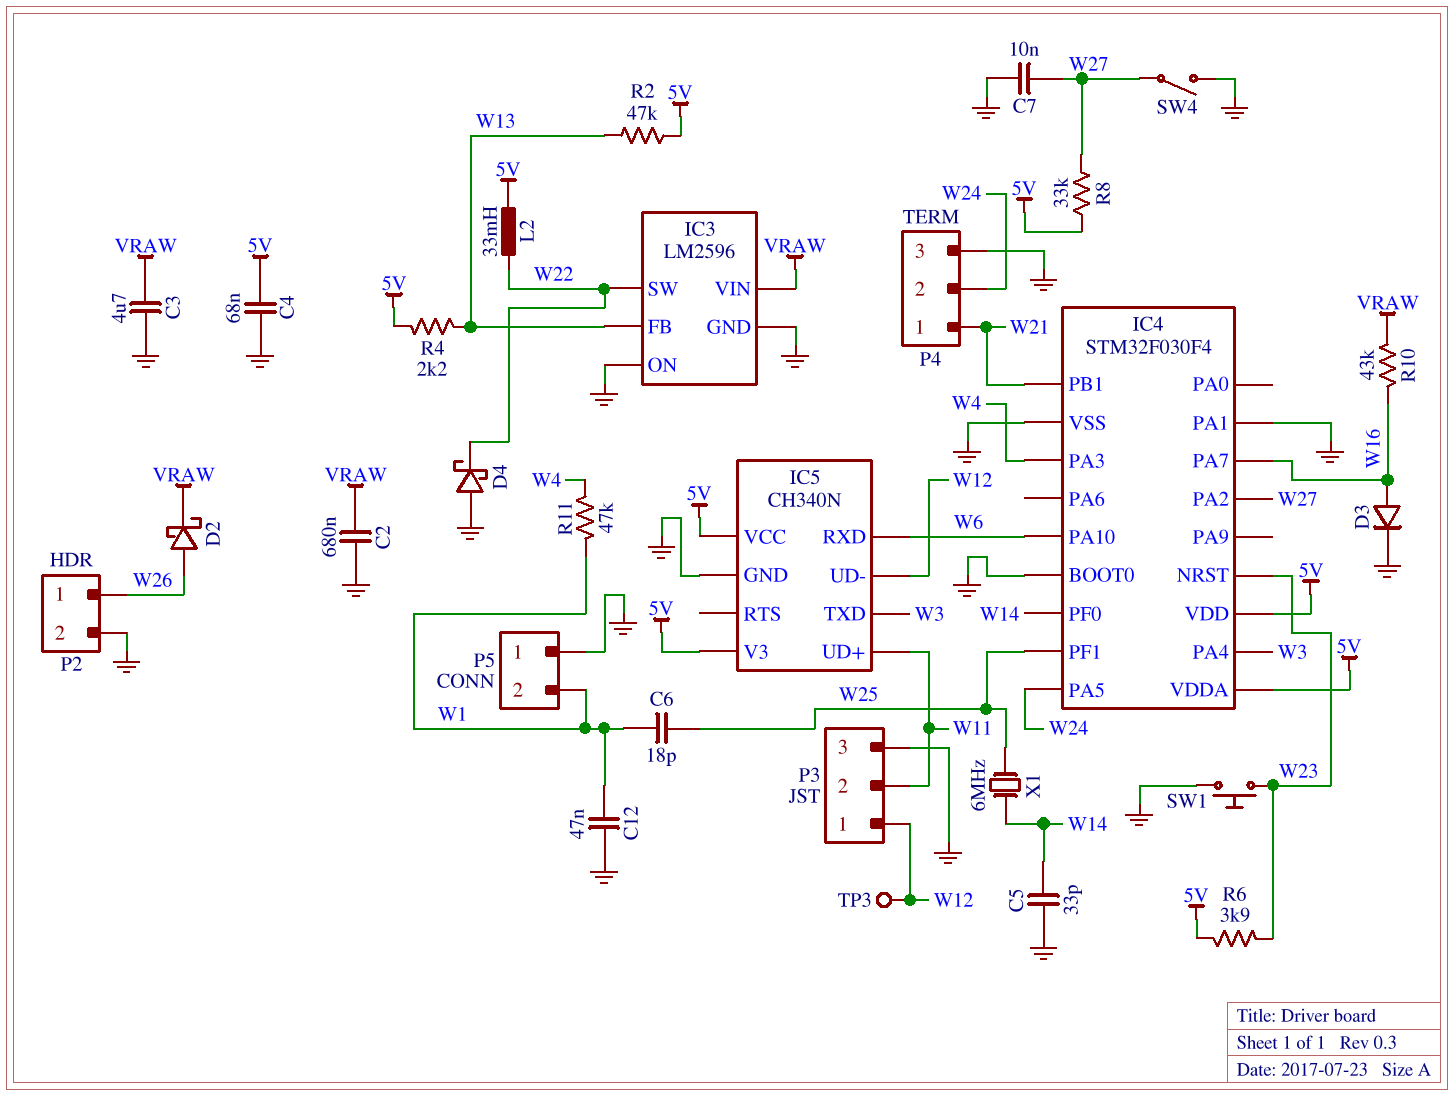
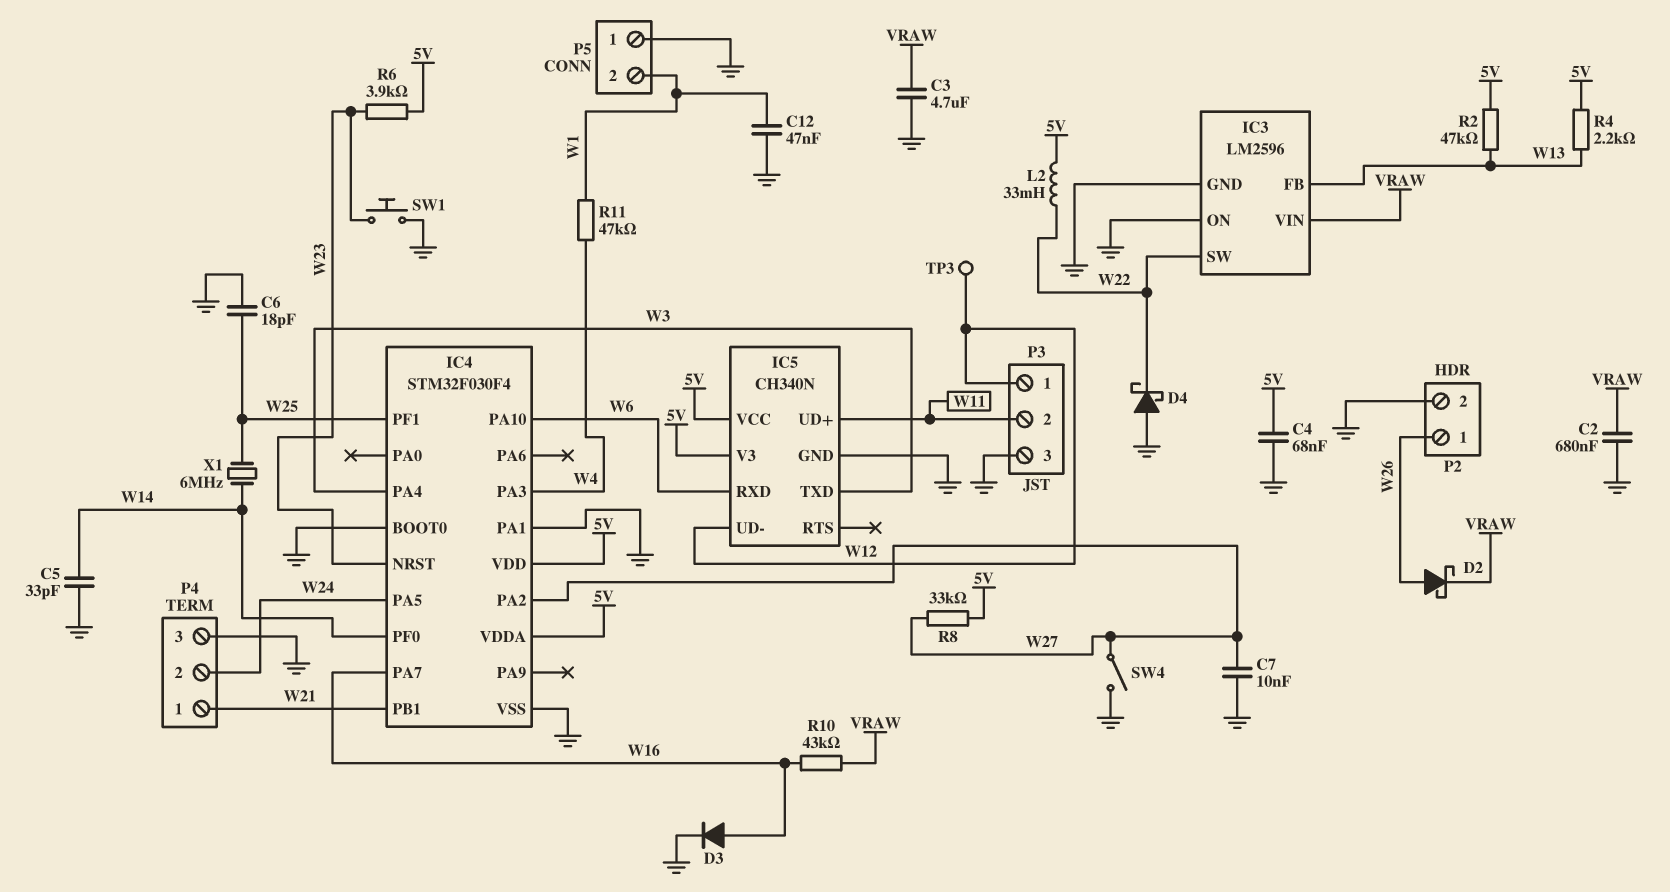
C6: 18pF (W1, W25) -> 18pF (GND, W25)

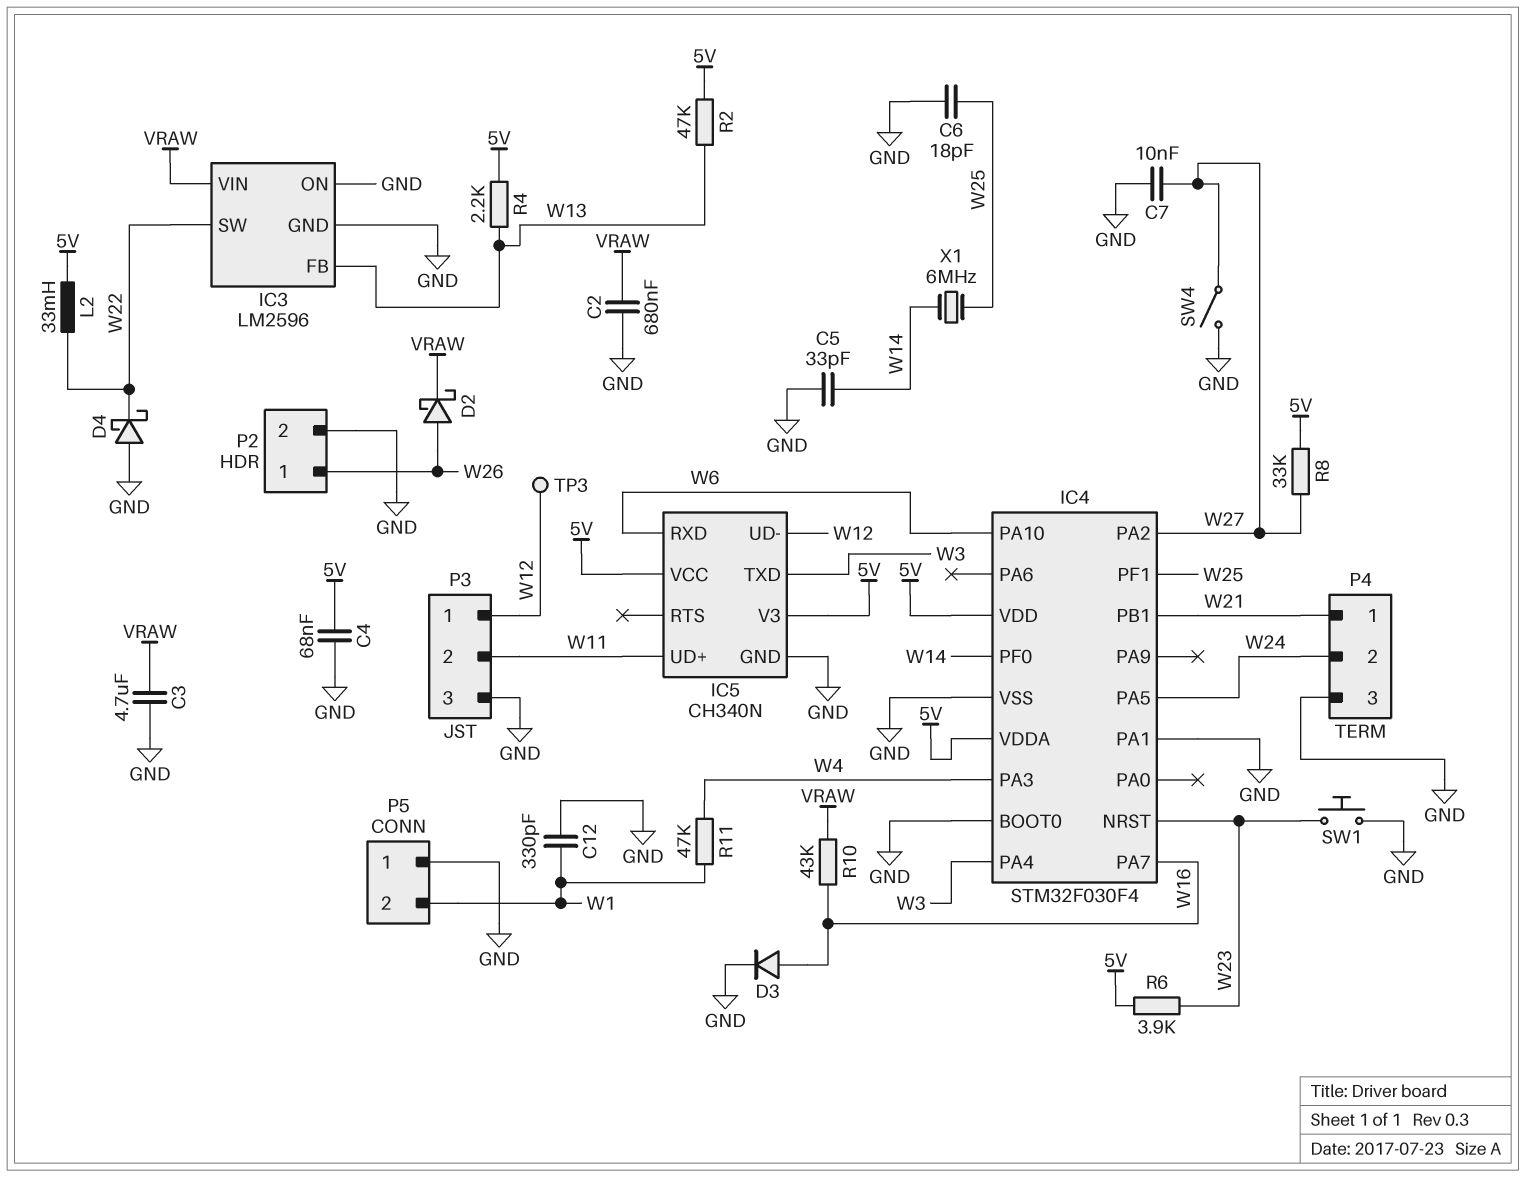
C12: 47nF (GND, W1) -> 330pF (GND, W1)

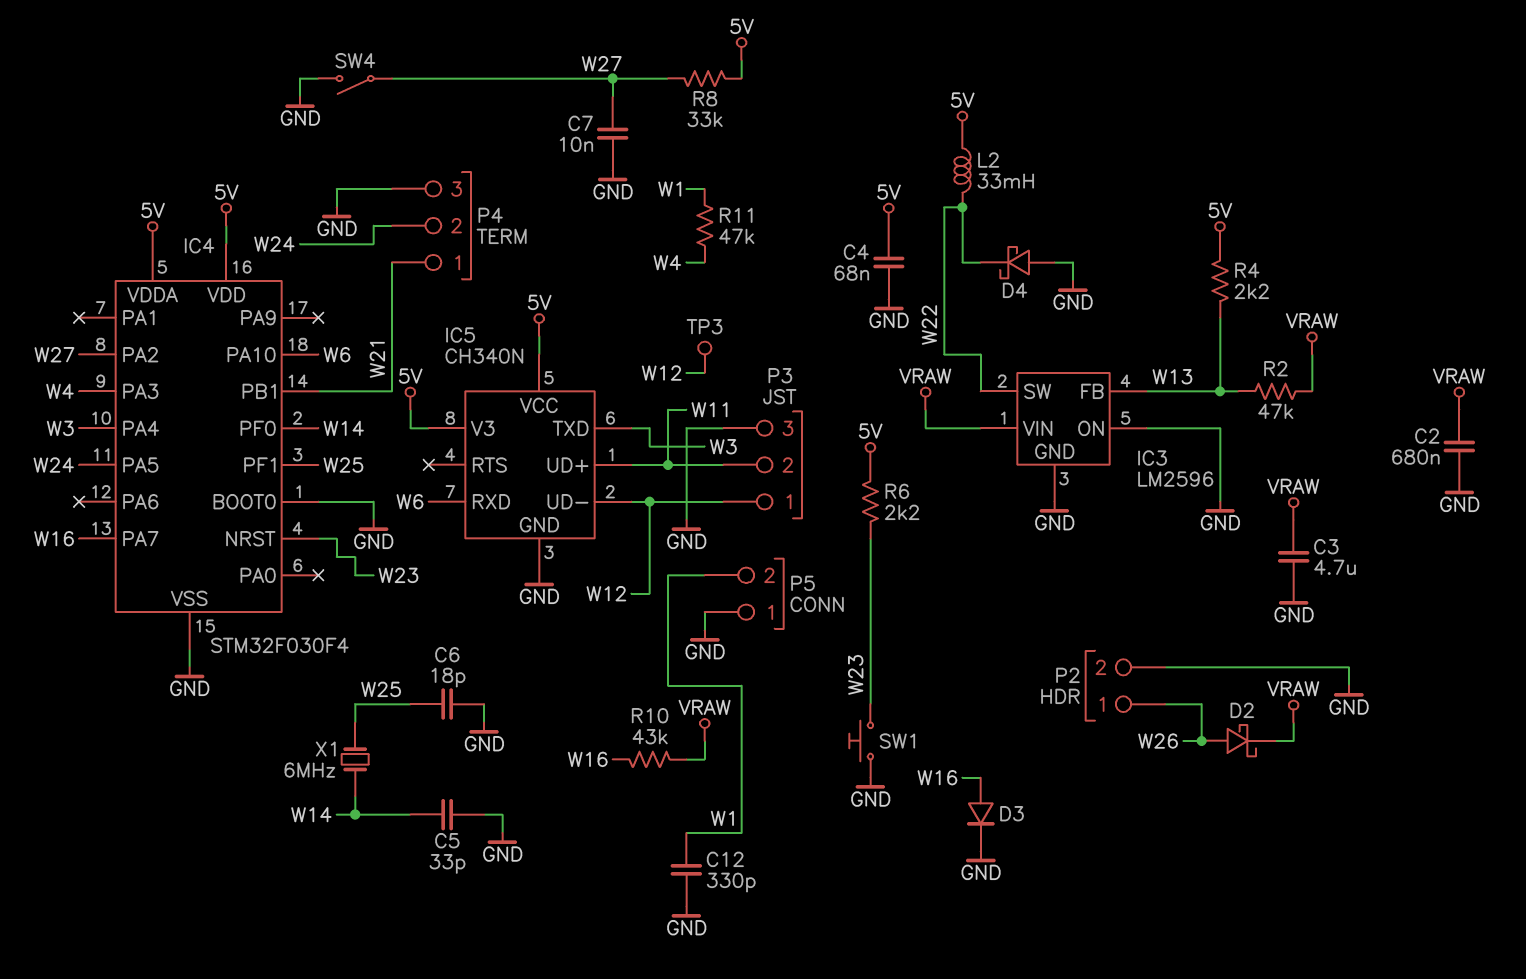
IC4 pin PA1: GND -> none
R2: 47k (5V, W13) -> 47k (VRAW, W13)
R6: 3.9k (5V, W23) -> 2.2k (5V, W23)

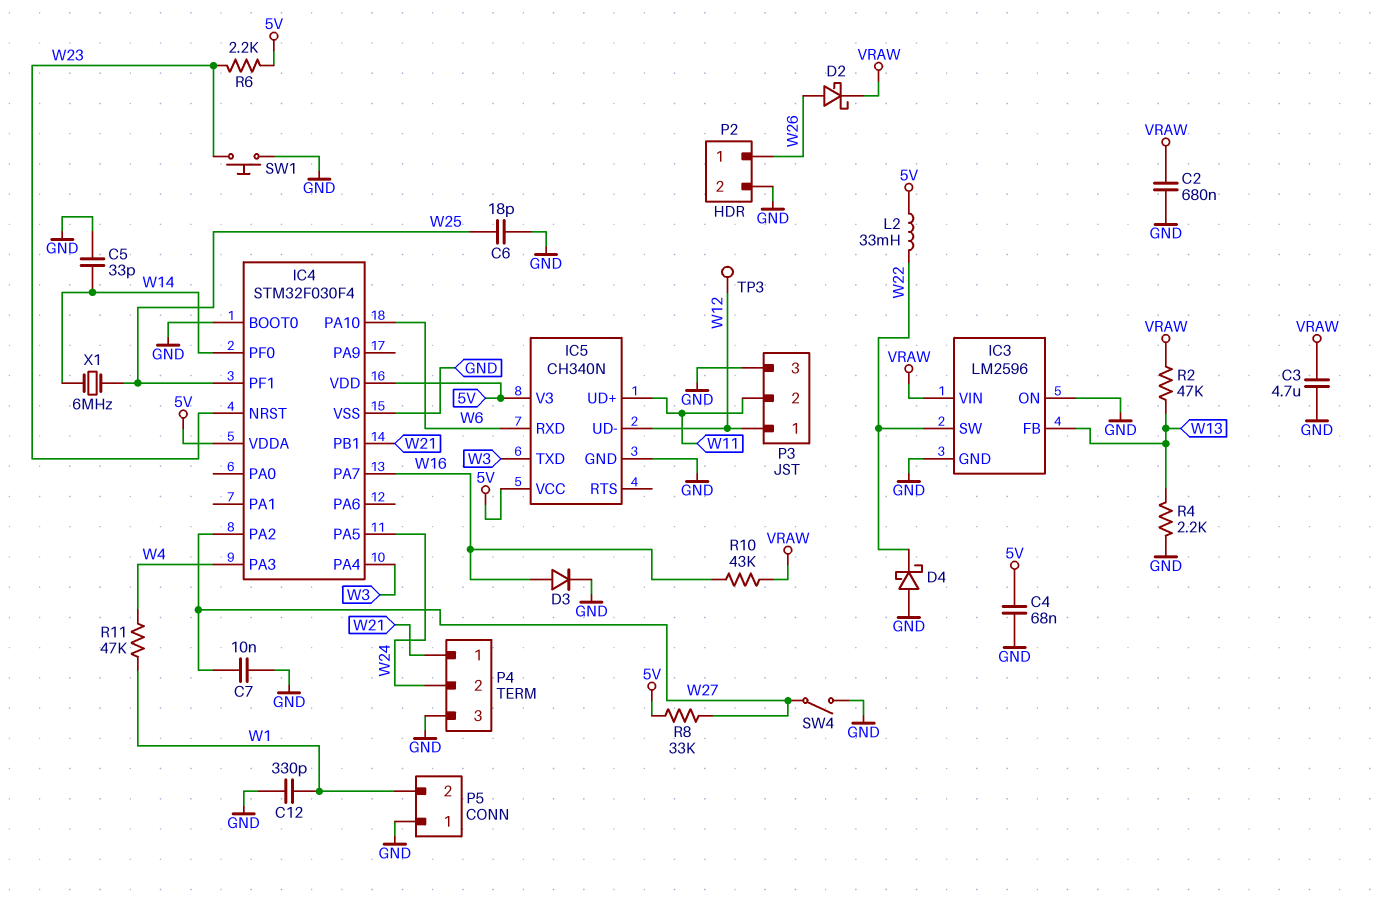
R4: 2.2k (5V, W13) -> 2.2k (GND, W13)

